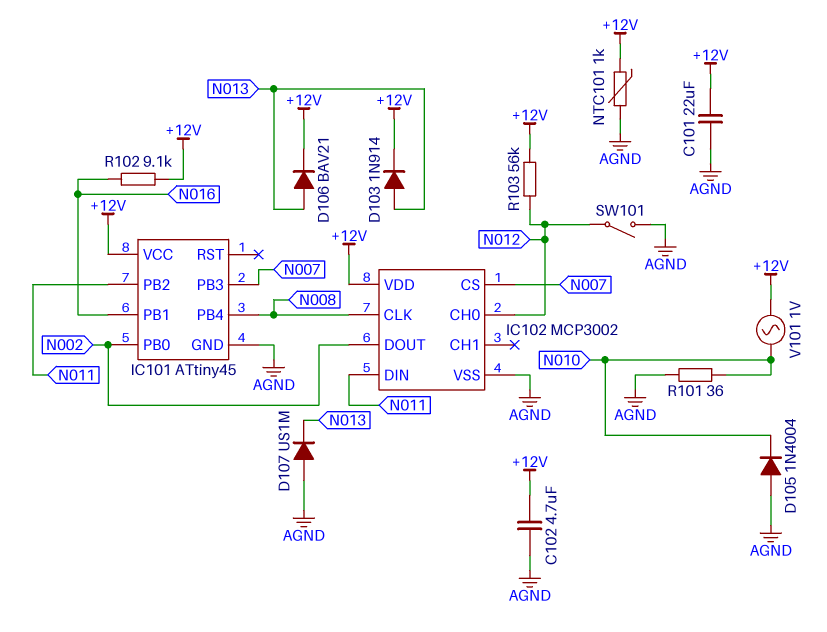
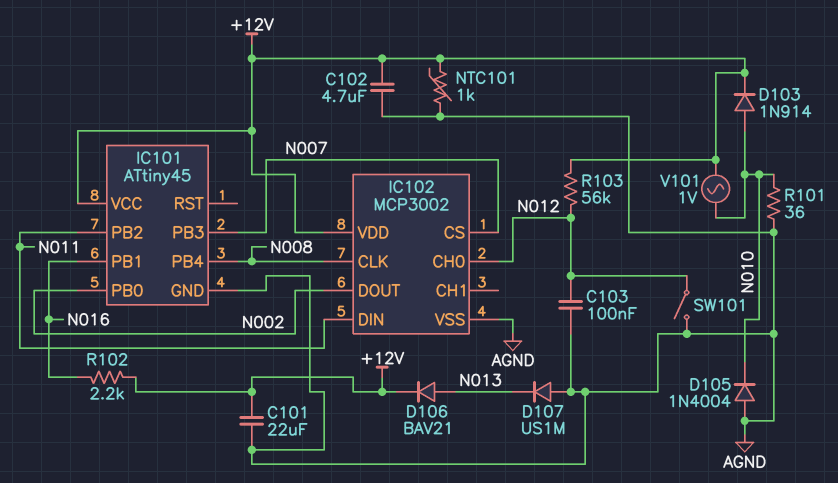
C103: none -> 100nF (AGND, N012)
D103: diode 1N914 (A N013, K +12V) -> diode 1N914 (A N010, K +12V)
R102: 9.1k (+12V, N016) -> 2.2k (+12V, N016)

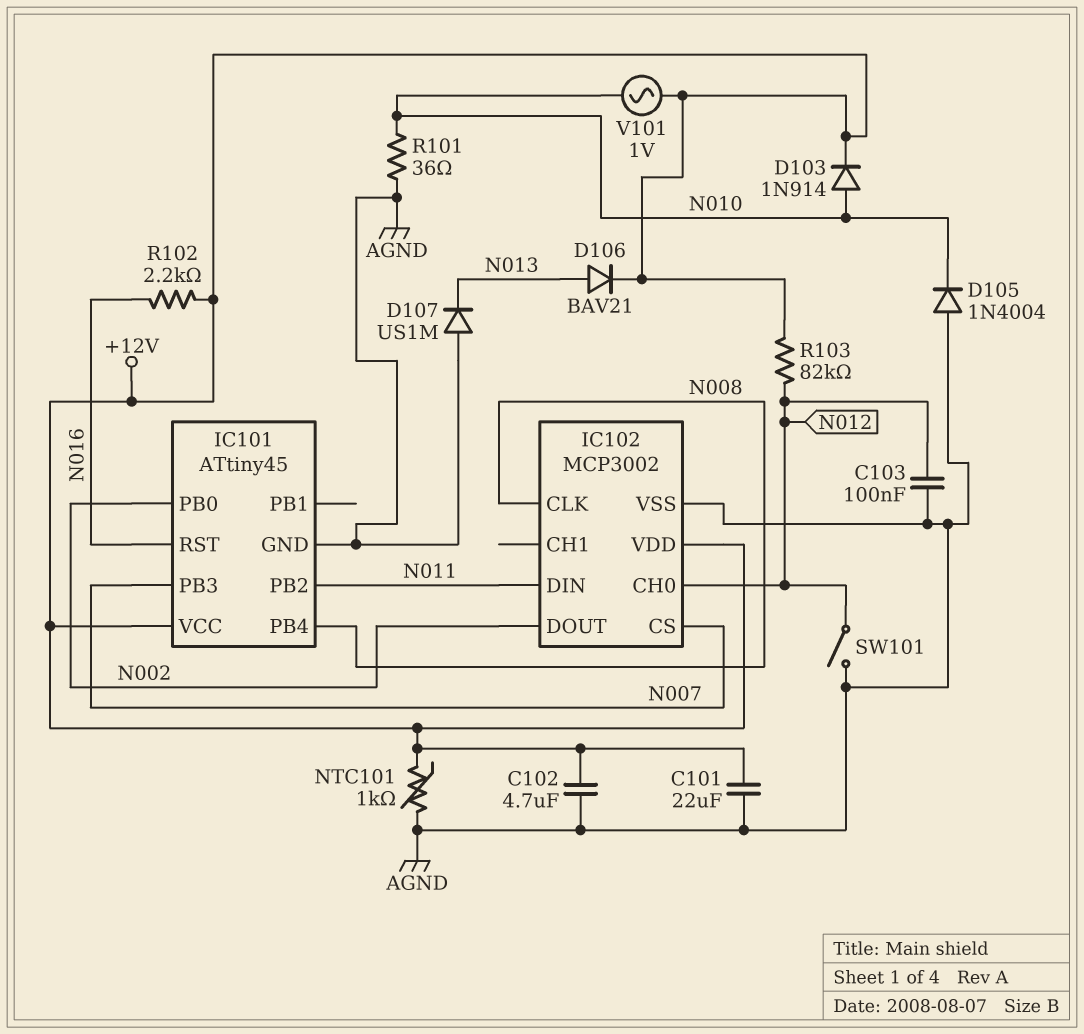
IC101 pin PB1: N016 -> none
IC101 pin RST: none -> N016
R103: 56k (+12V, N012) -> 82k (+12V, N012)

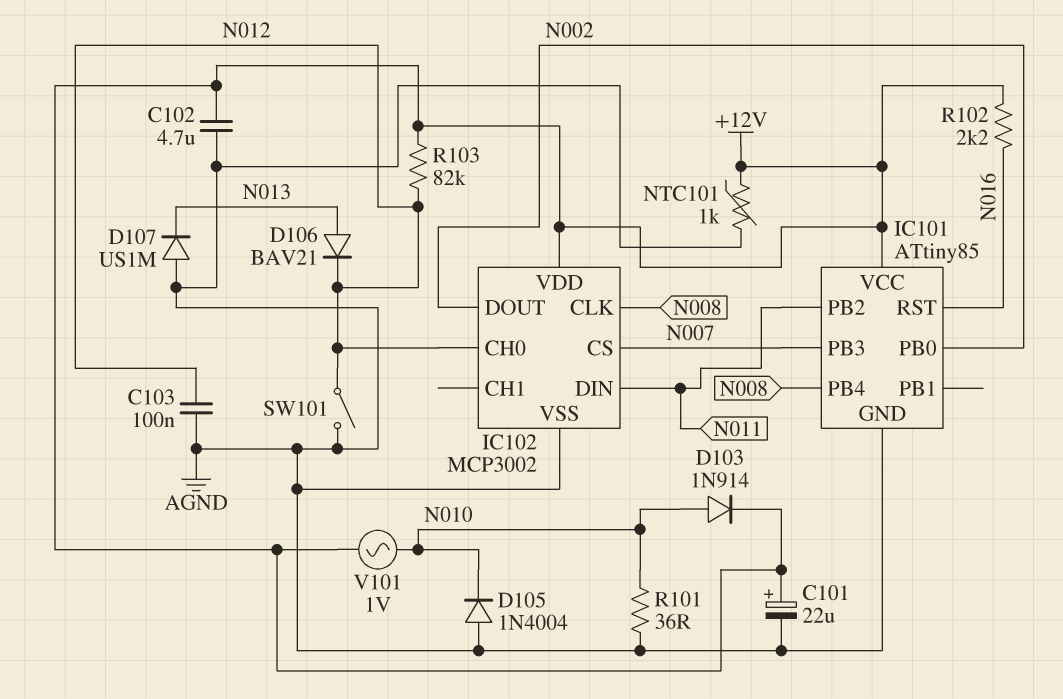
C101: 22uF (+12V, AGND) -> 22uF (plus +12V, minus AGND)
D106: diode BAV21 (A N013, K +12V) -> diode BAV21 (A N013, K N012)
IC101: ATtiny45 -> ATtiny85

